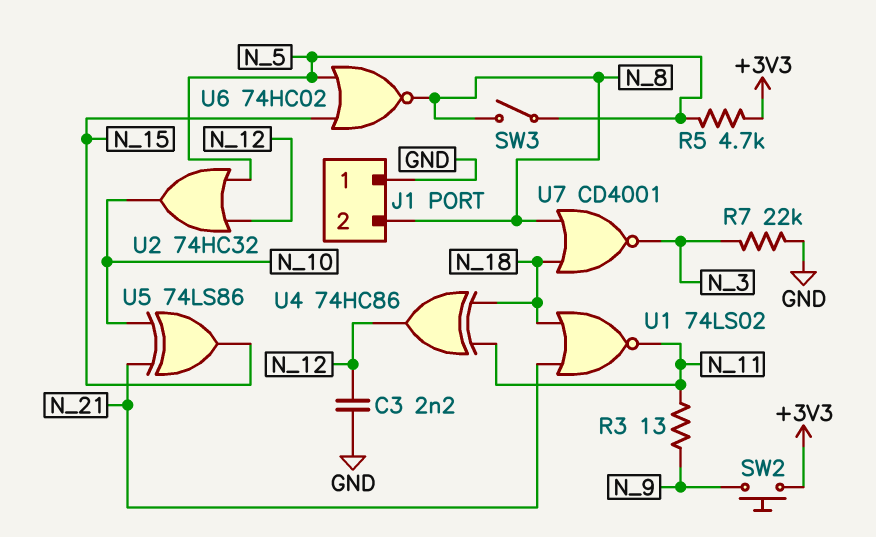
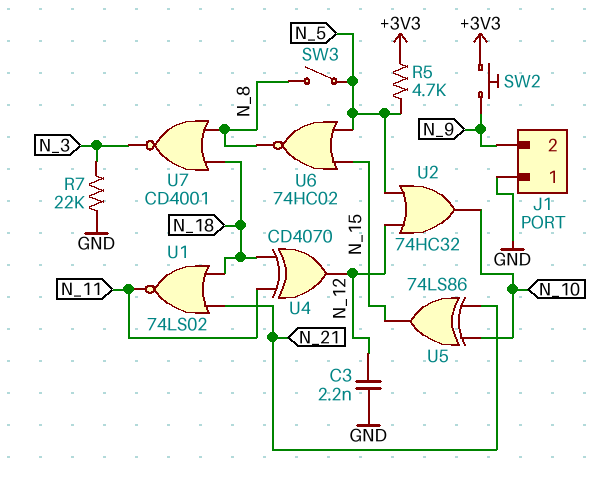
J1 pin 2: N_8 -> N_9
R3: 13 (N_9, N_11) -> none
U4: XOR 74HC86 (in N_11, in N_18, out N_12) -> XOR CD4070 (in N_11, in N_18, out N_12)

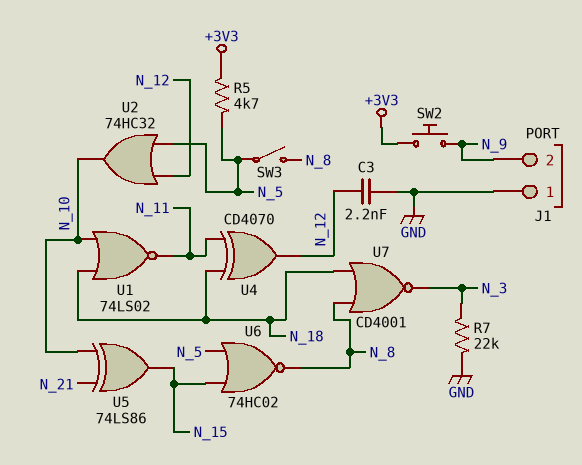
U1: NOR 74LS02 (in N_18, in N_21, out N_11) -> NOR 74LS02 (in N_10, in N_18, out N_11)

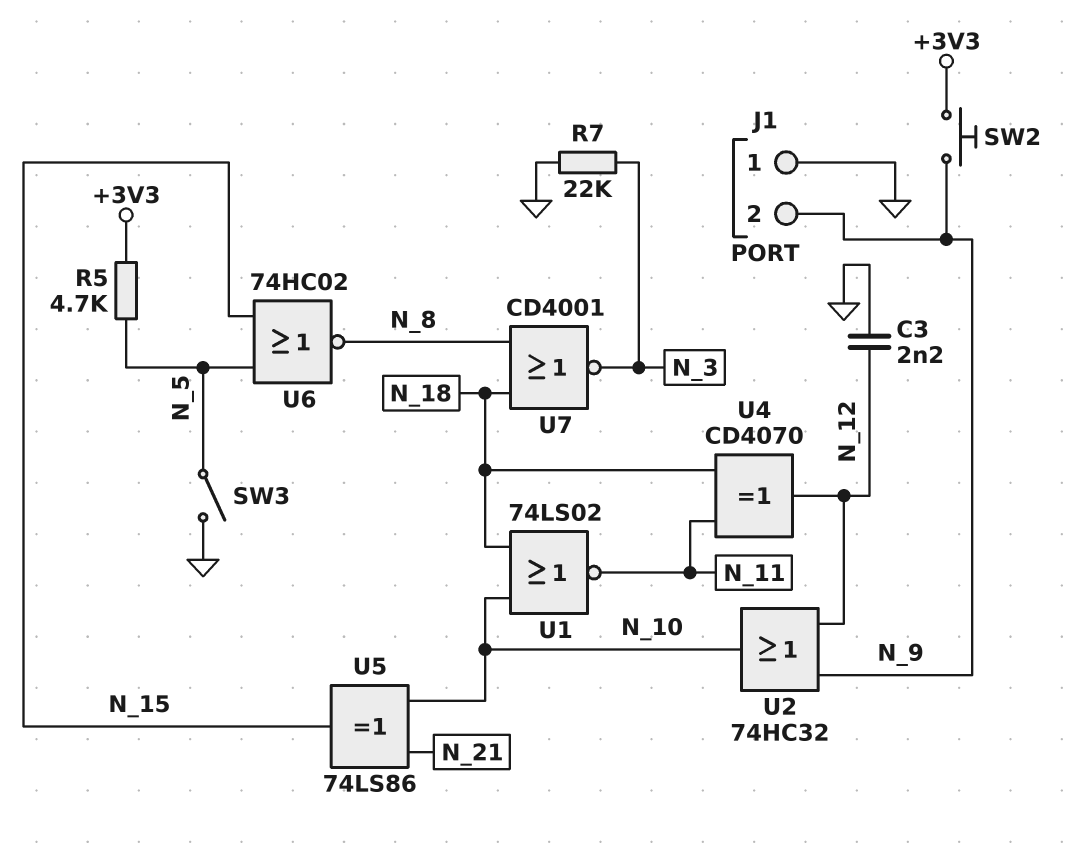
SW3: switch (N_5, N_8) -> switch (GND, N_5)
U2: OR 74HC32 (in N_5, in N_12, out N_10) -> OR 74HC32 (in N_9, in N_12, out N_10)

